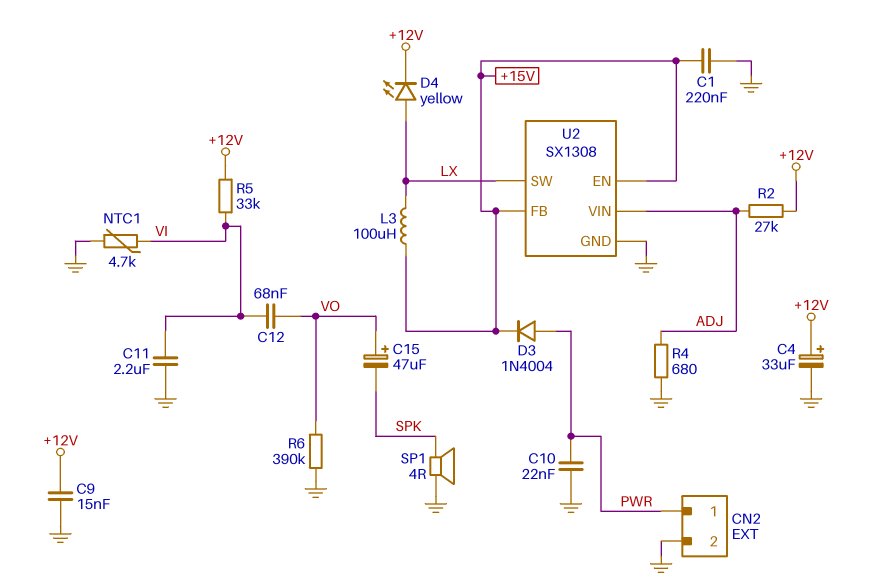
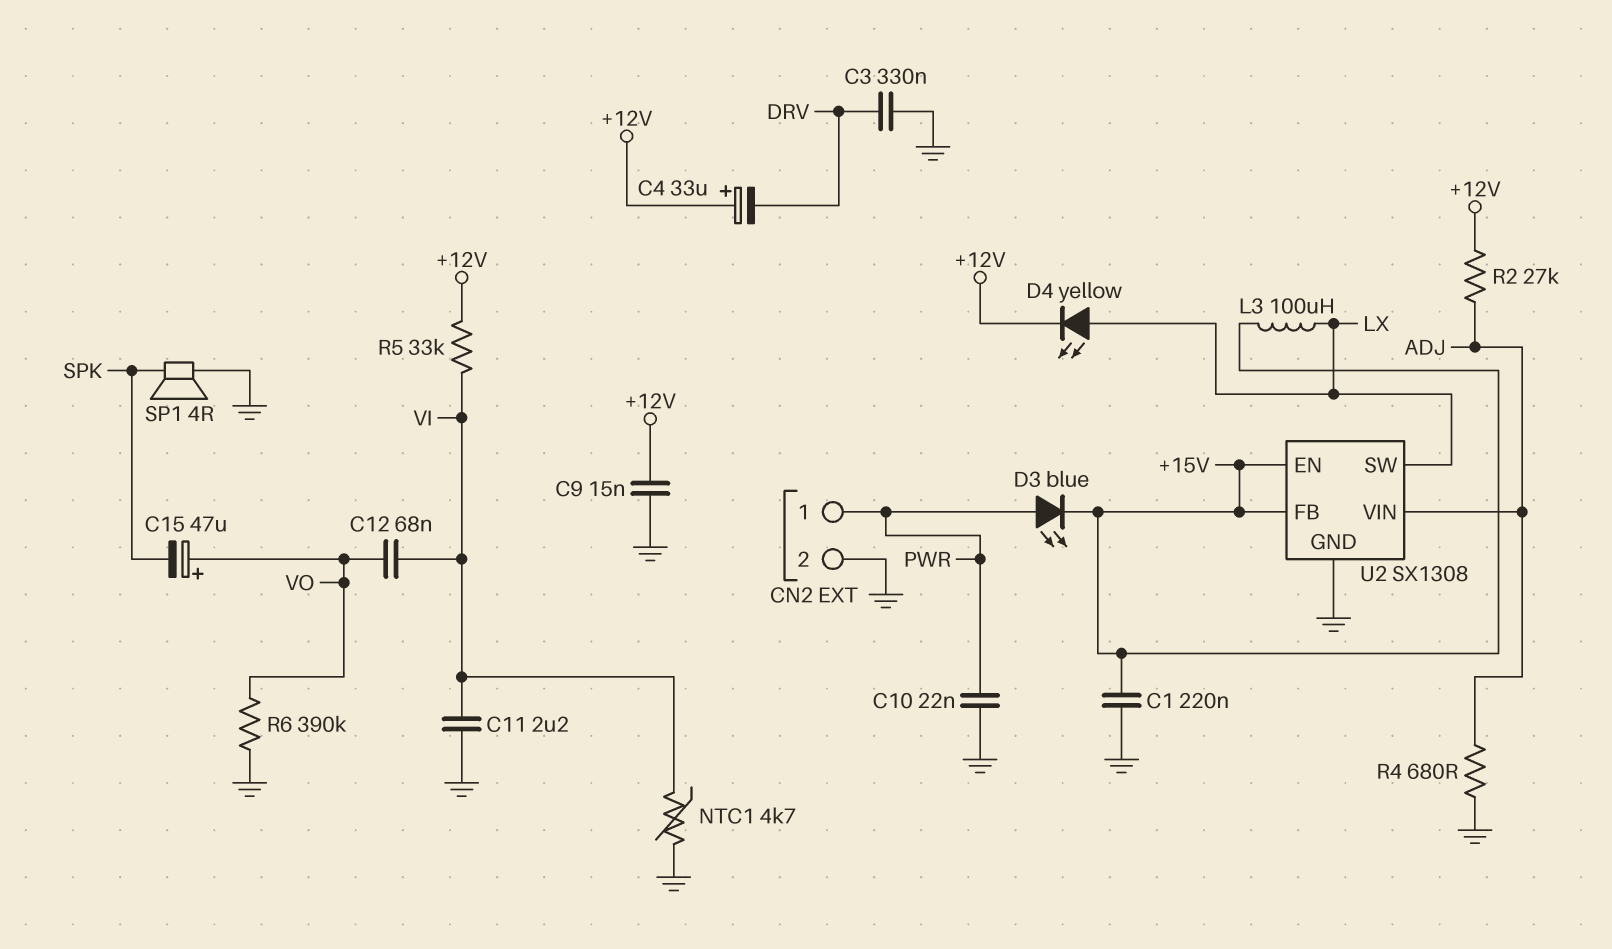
C3: none -> 330nF (DRV, GND)
C4: 33uF (plus +12V, minus GND) -> 33uF (plus +12V, minus DRV)
D3: diode 1N4004 (A PWR, K +15V) -> LED blue (A PWR, K +15V)

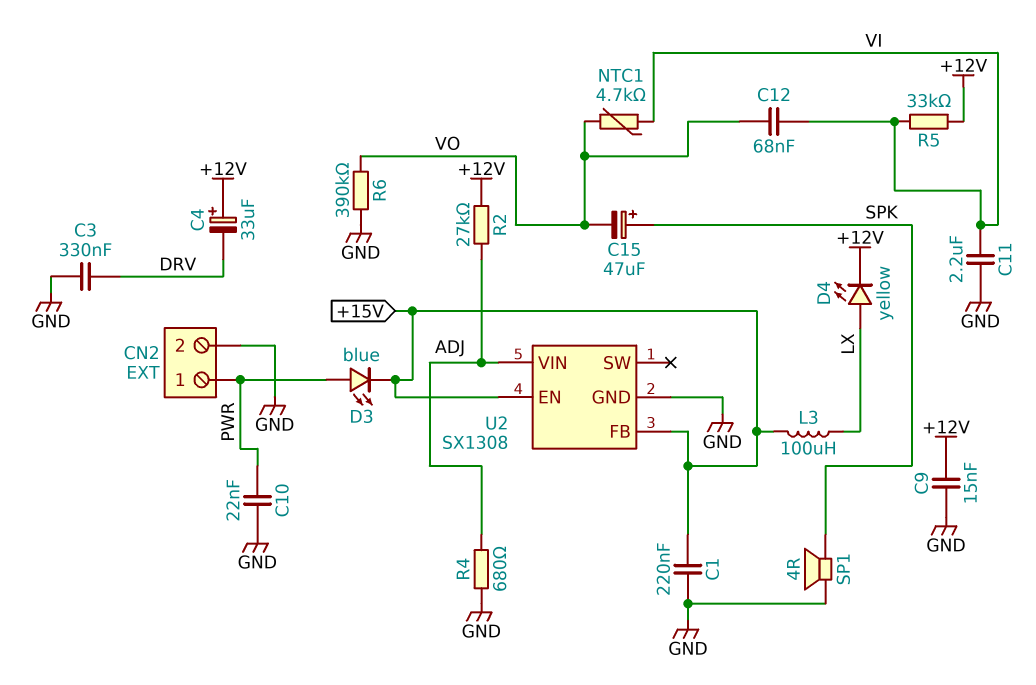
C15: 47uF (plus VO, minus SPK) -> 47uF (plus SPK, minus VO)
NTC1: 4.7k (GND, VI) -> 4.7k (VI, VO)
U2 pin SW: LX -> none

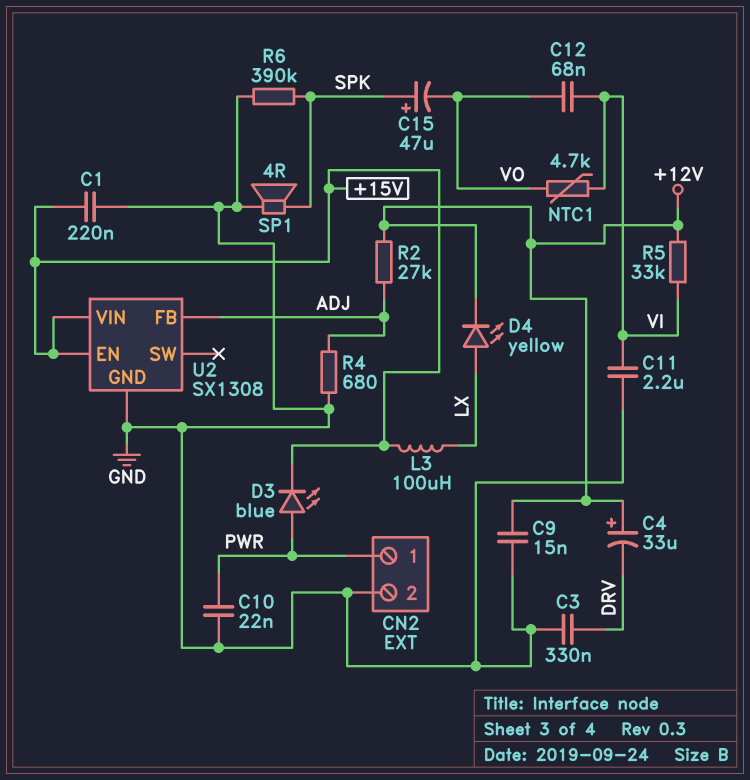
R6: 390k (GND, VO) -> 390k (GND, SPK)
U2 pin FB: +15V -> ADJ
U2 pin VIN: ADJ -> +15V

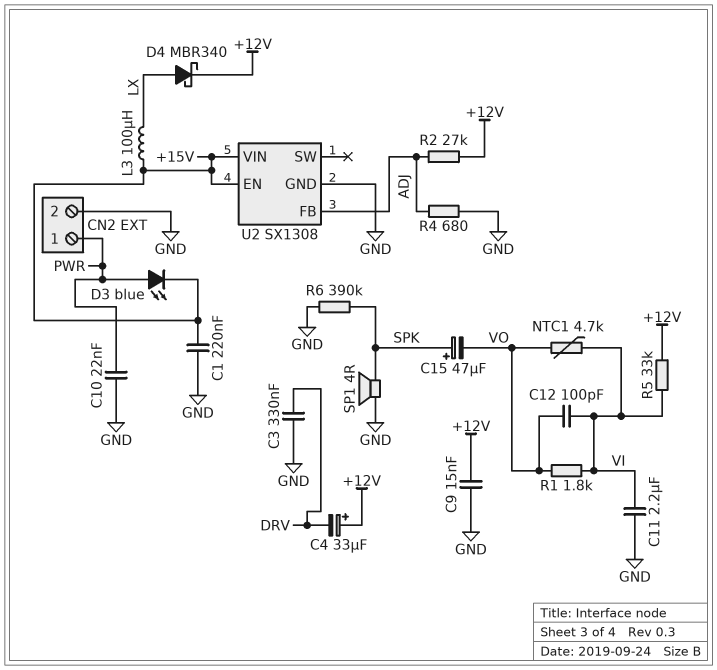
C12: 68nF (VI, VO) -> 100pF (VI, VO)
D4: LED yellow (A LX, K +12V) -> schottky MBR340 (A LX, K +12V)
R1: none -> 1.8k (VI, VO)

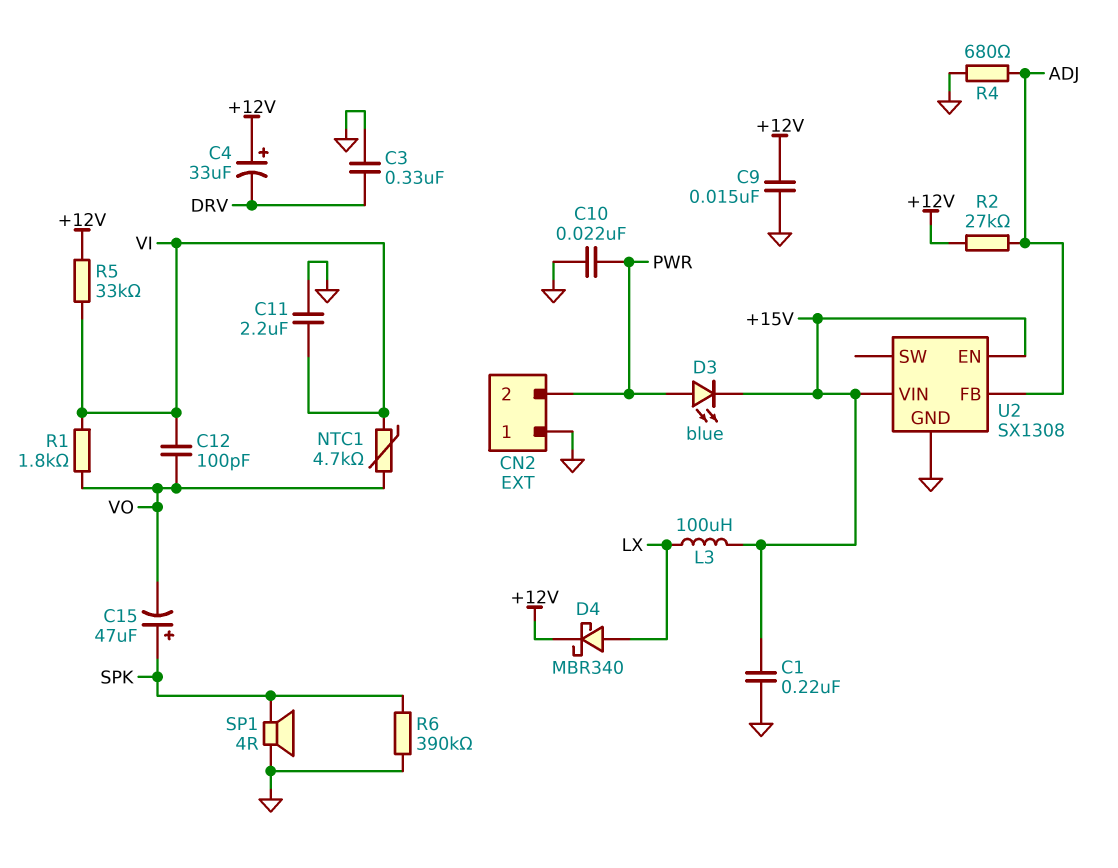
CN2 pin 1: PWR -> GND
CN2 pin 2: GND -> PWR

